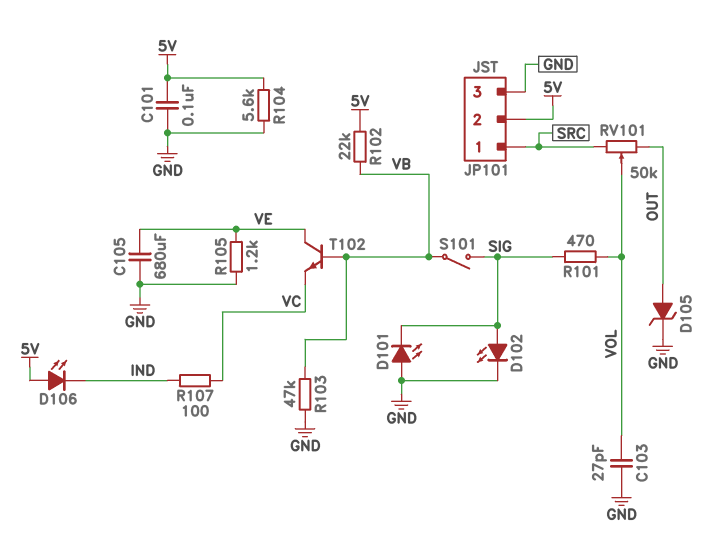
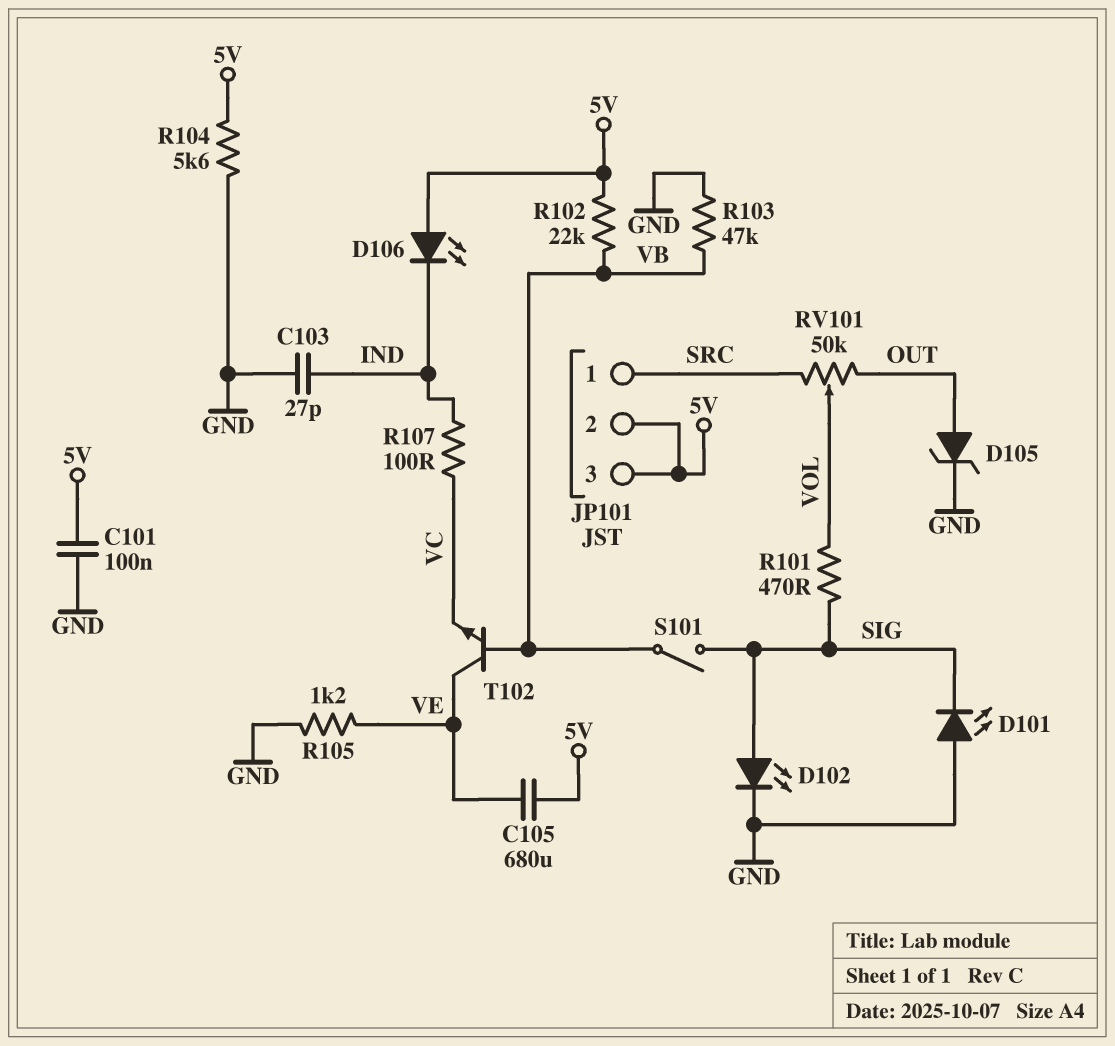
C103: 27pF (GND, VOL) -> 27pF (GND, IND)
C105: 680uF (GND, VE) -> 680uF (5V, VE)
JP101 pin 3: GND -> 5V

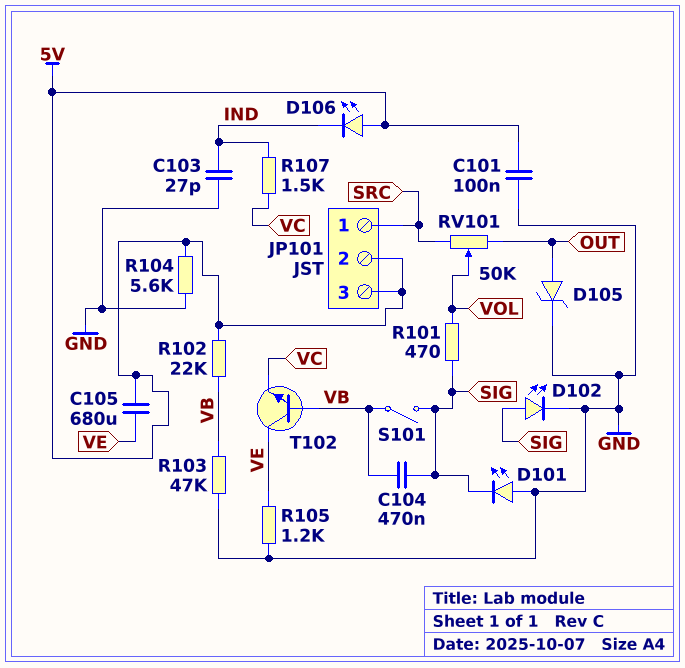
C104: none -> 470nF (SIG, VB)
R107: 100 (IND, VC) -> 1.5k (IND, VC)

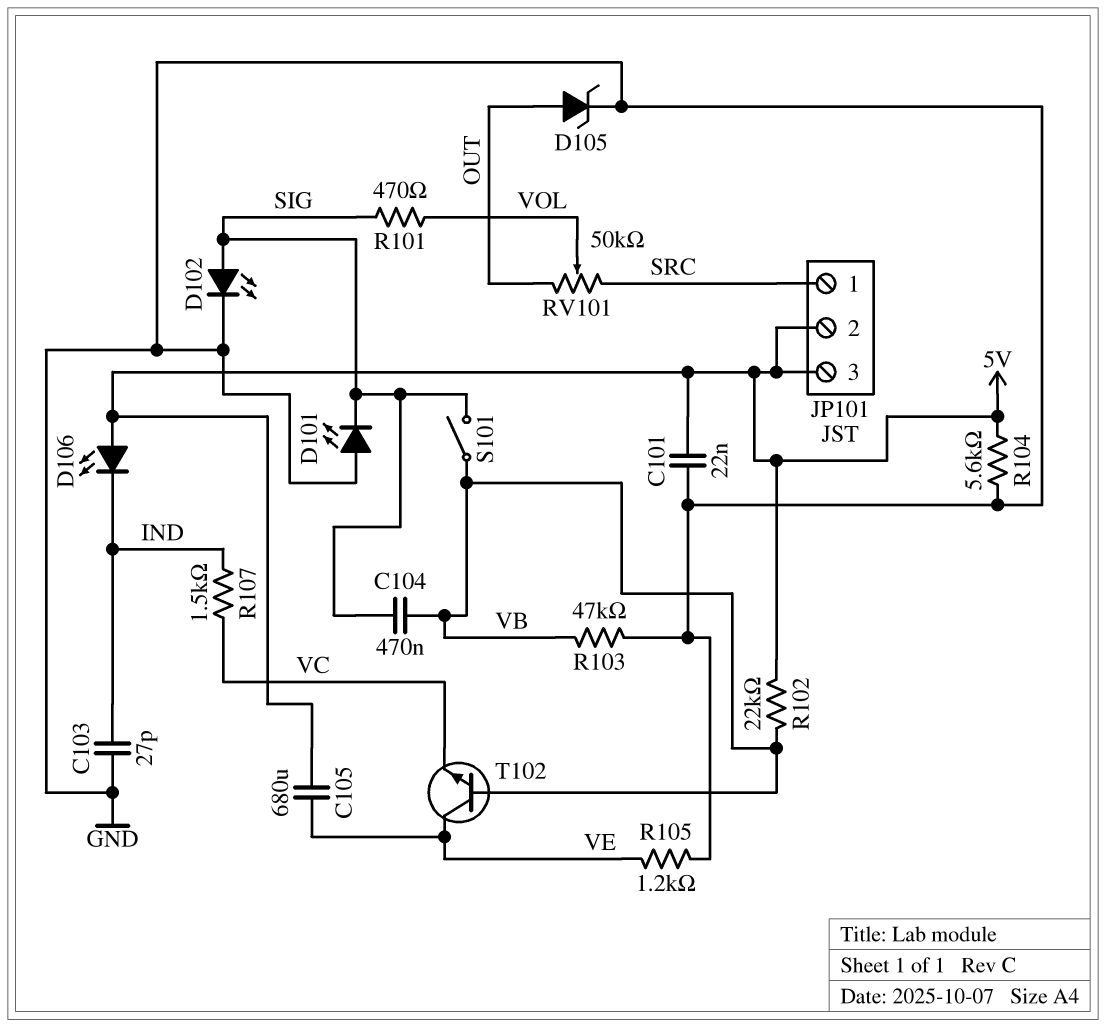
C101: 100nF (5V, GND) -> 22nF (5V, GND)

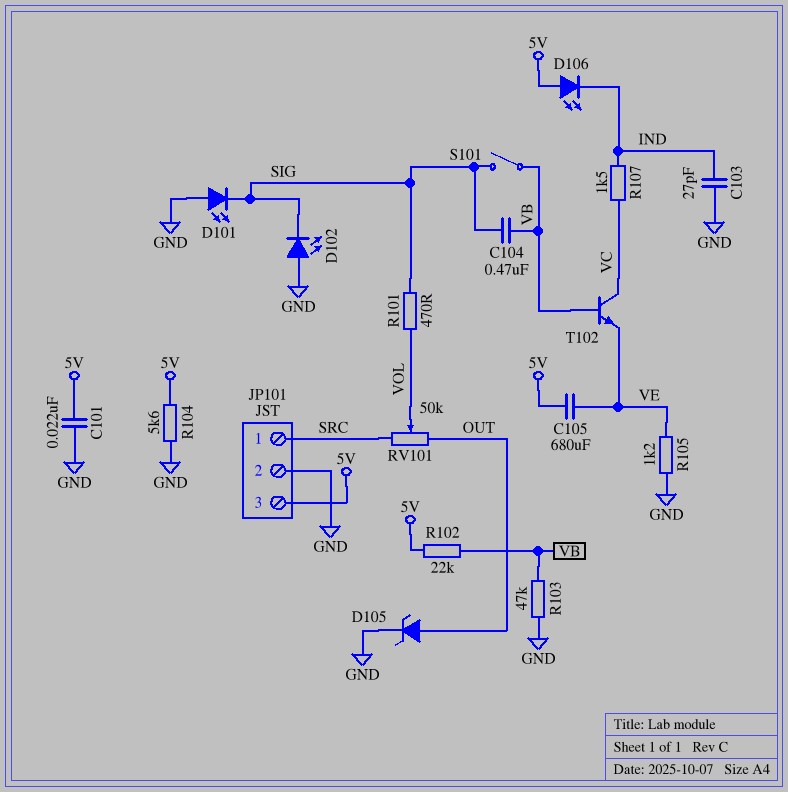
D102: LED (A SIG, K GND) -> LED (A GND, K SIG)
JP101 pin 2: 5V -> GND
T102: NPN (B VB, C VE, E VC) -> NPN (B VB, C VC, E VE)

